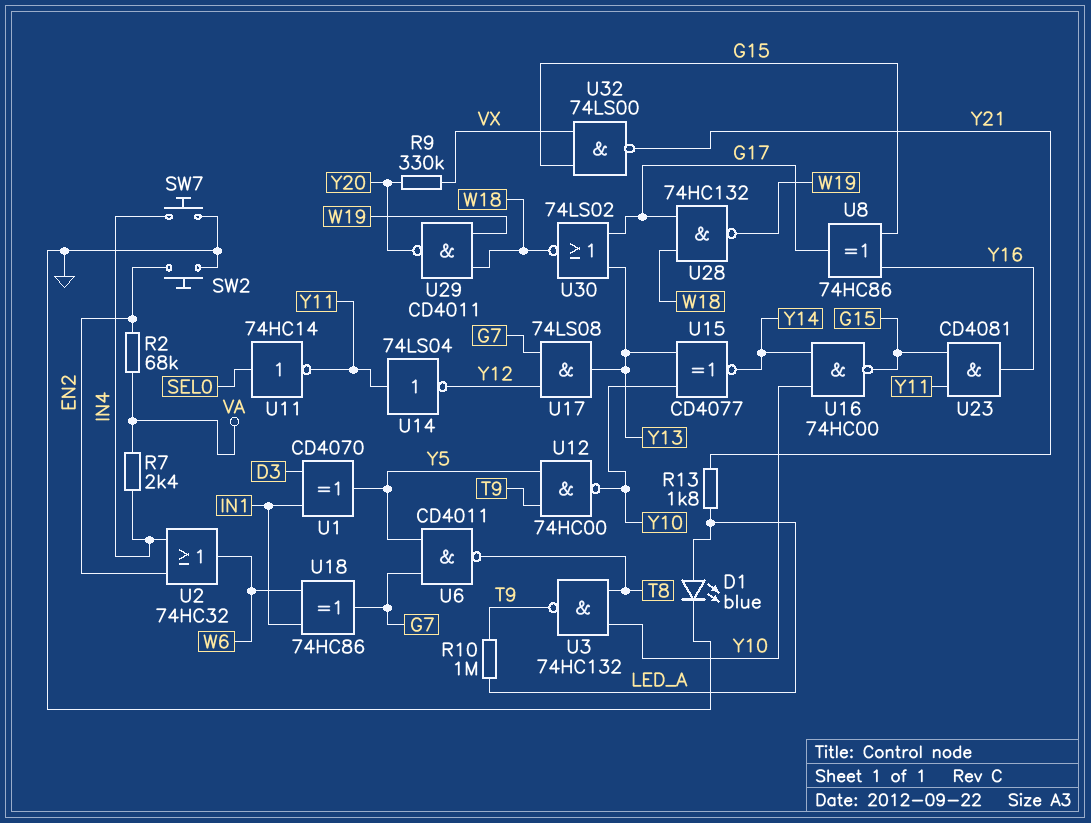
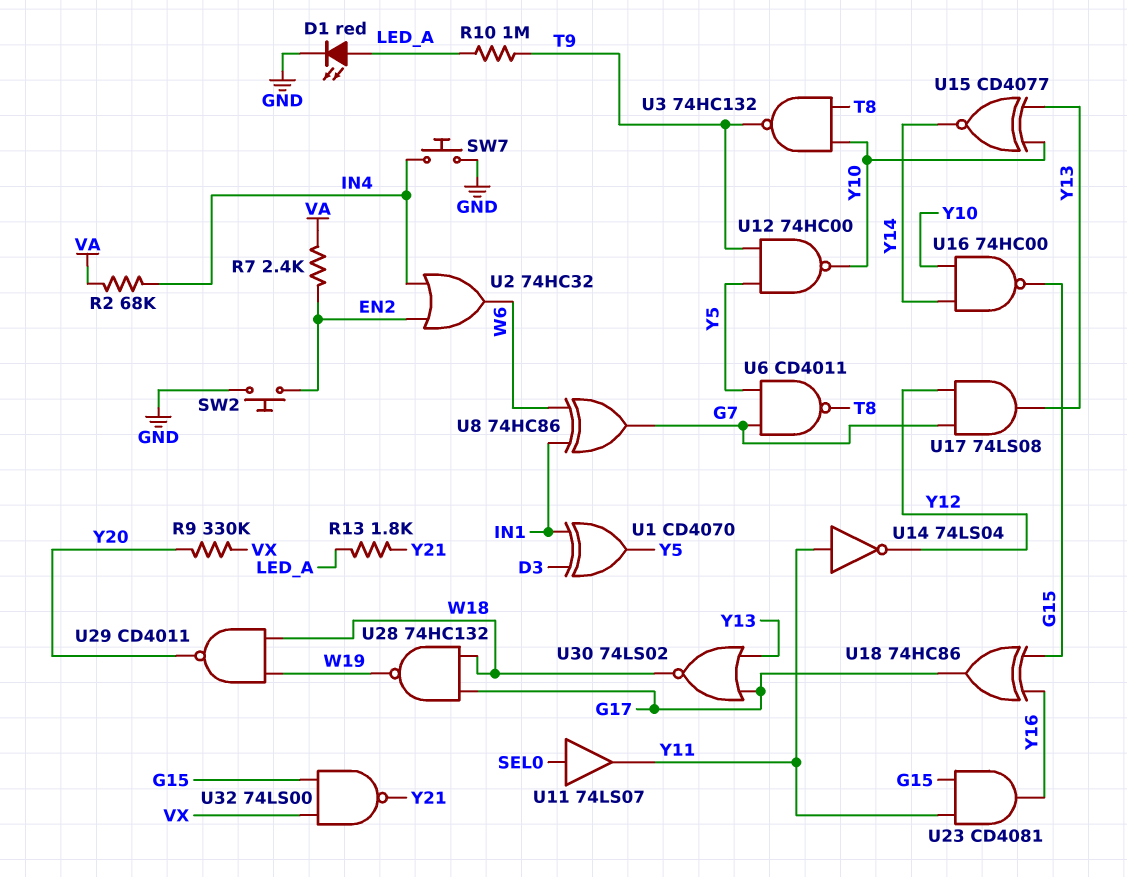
D1: LED blue (A LED_A, K GND) -> LED red (A LED_A, K GND)
R2: 68k (EN2, VA) -> 68k (IN4, VA)
R7: 2.4k (IN4, VA) -> 2.4k (EN2, VA)
U8: XOR 74HC86 (in G15, in Y16, out G17) -> XOR 74HC86 (in IN1, in W6, out G7)
U11: NOT 74HC14 (in SEL0, out Y11) -> buffer 74LS07 (in SEL0, out Y11)
U18: XOR 74HC86 (in IN1, in W6, out G7) -> XOR 74HC86 (in G15, in Y16, out G17)

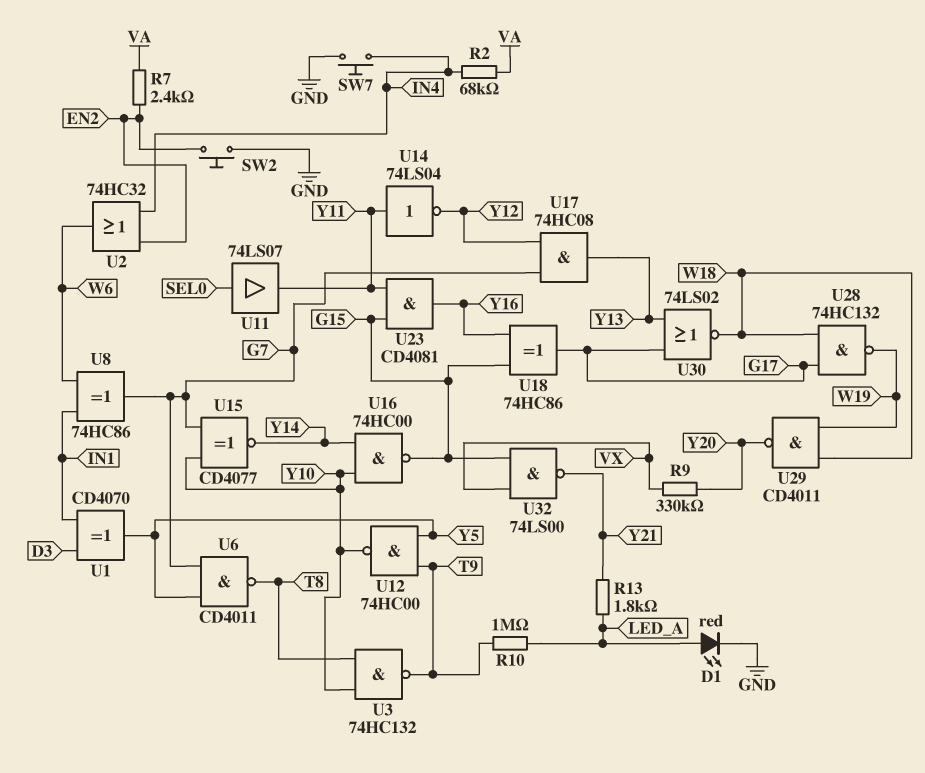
U15: XNOR CD4077 (in Y10, in Y13, out Y14) -> XNOR CD4077 (in G7, in Y10, out Y14)
U17: AND 74LS08 (in G7, in Y12, out Y13) -> AND 74HC08 (in G7, in Y12, out Y13)

